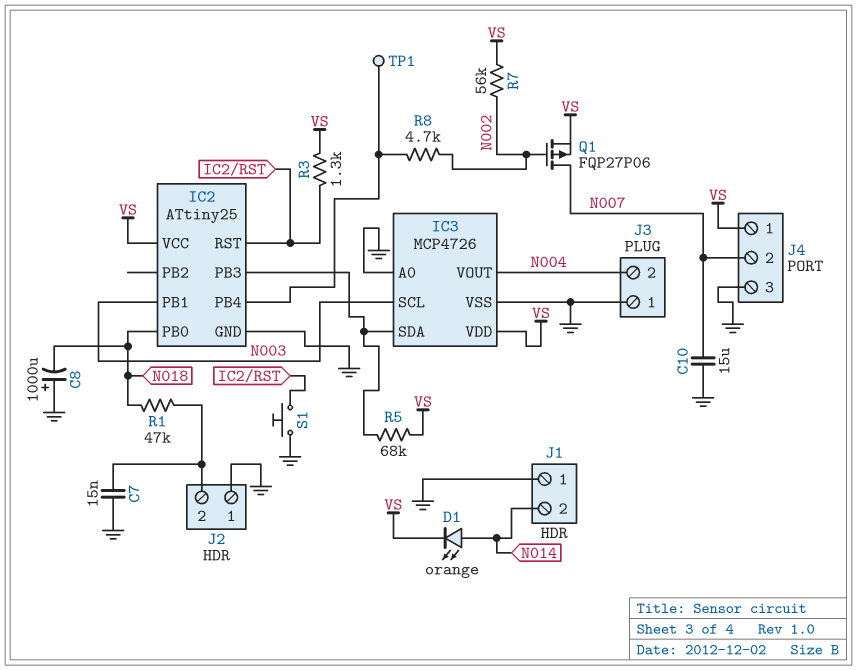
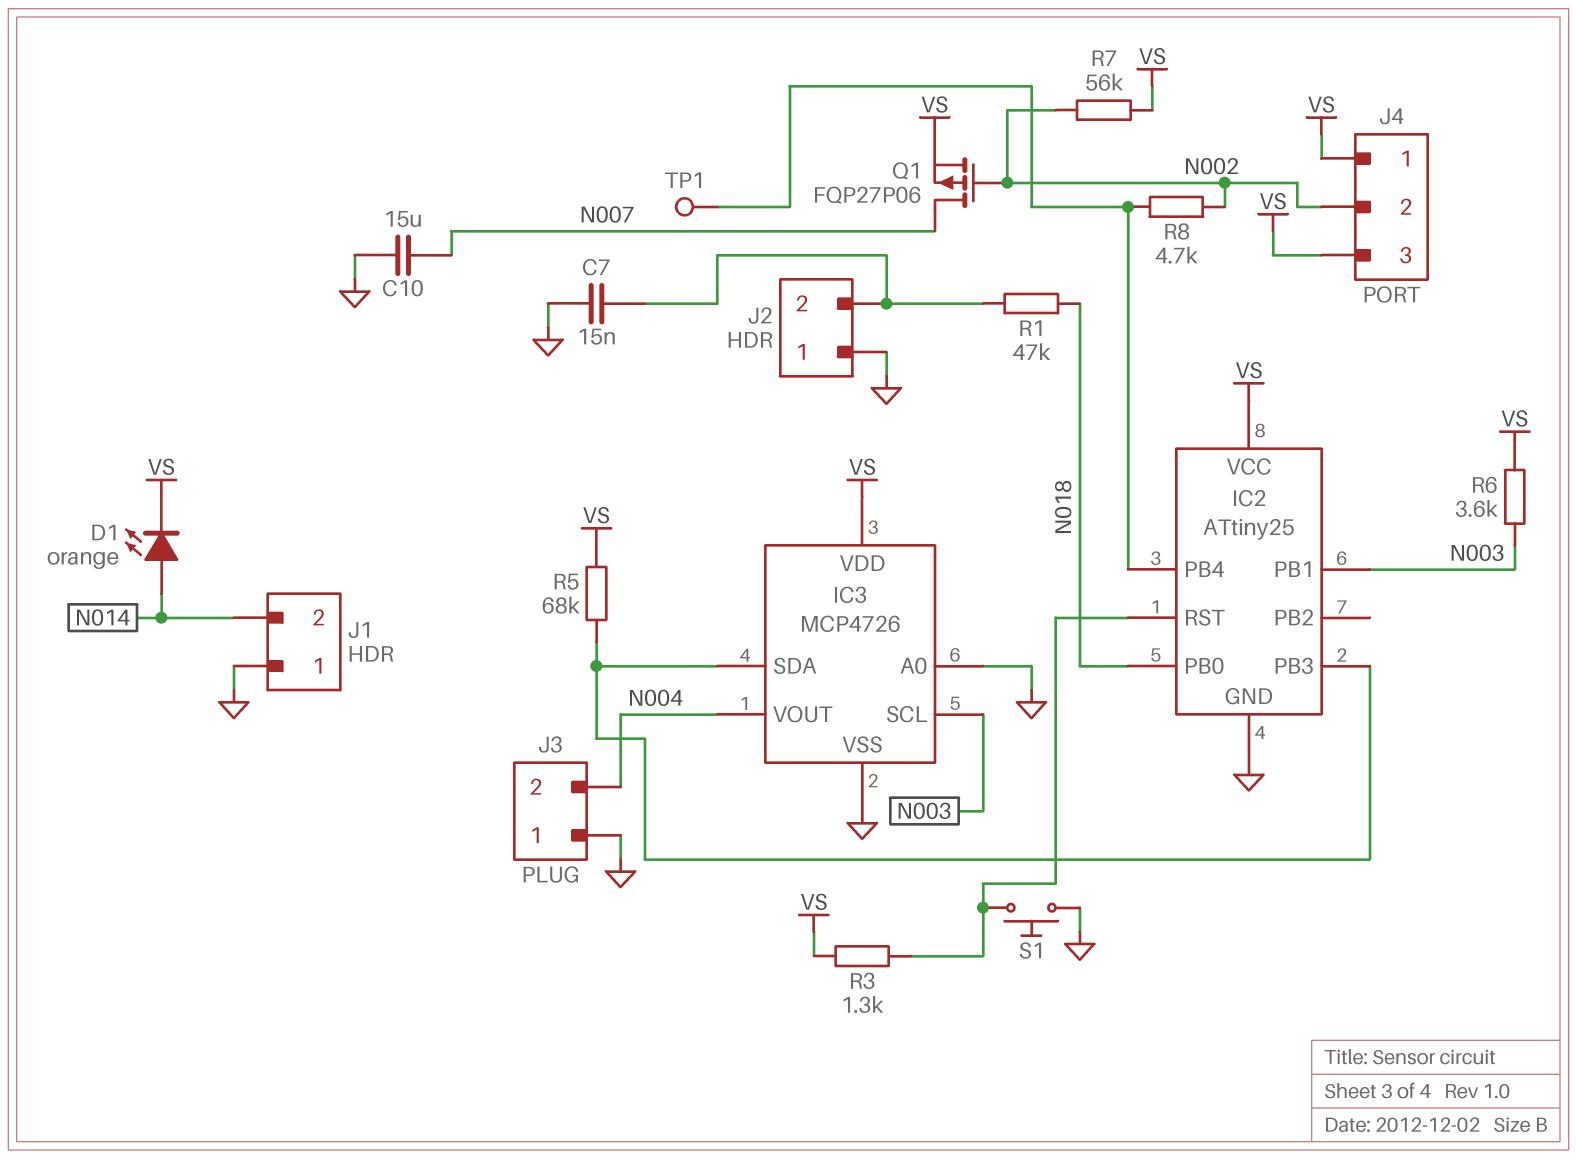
C8: 1000uF (plus GND, minus N018) -> none
J4 pin 2: N007 -> N002
J4 pin 3: GND -> VS
R6: none -> 3.6k (N003, VS)

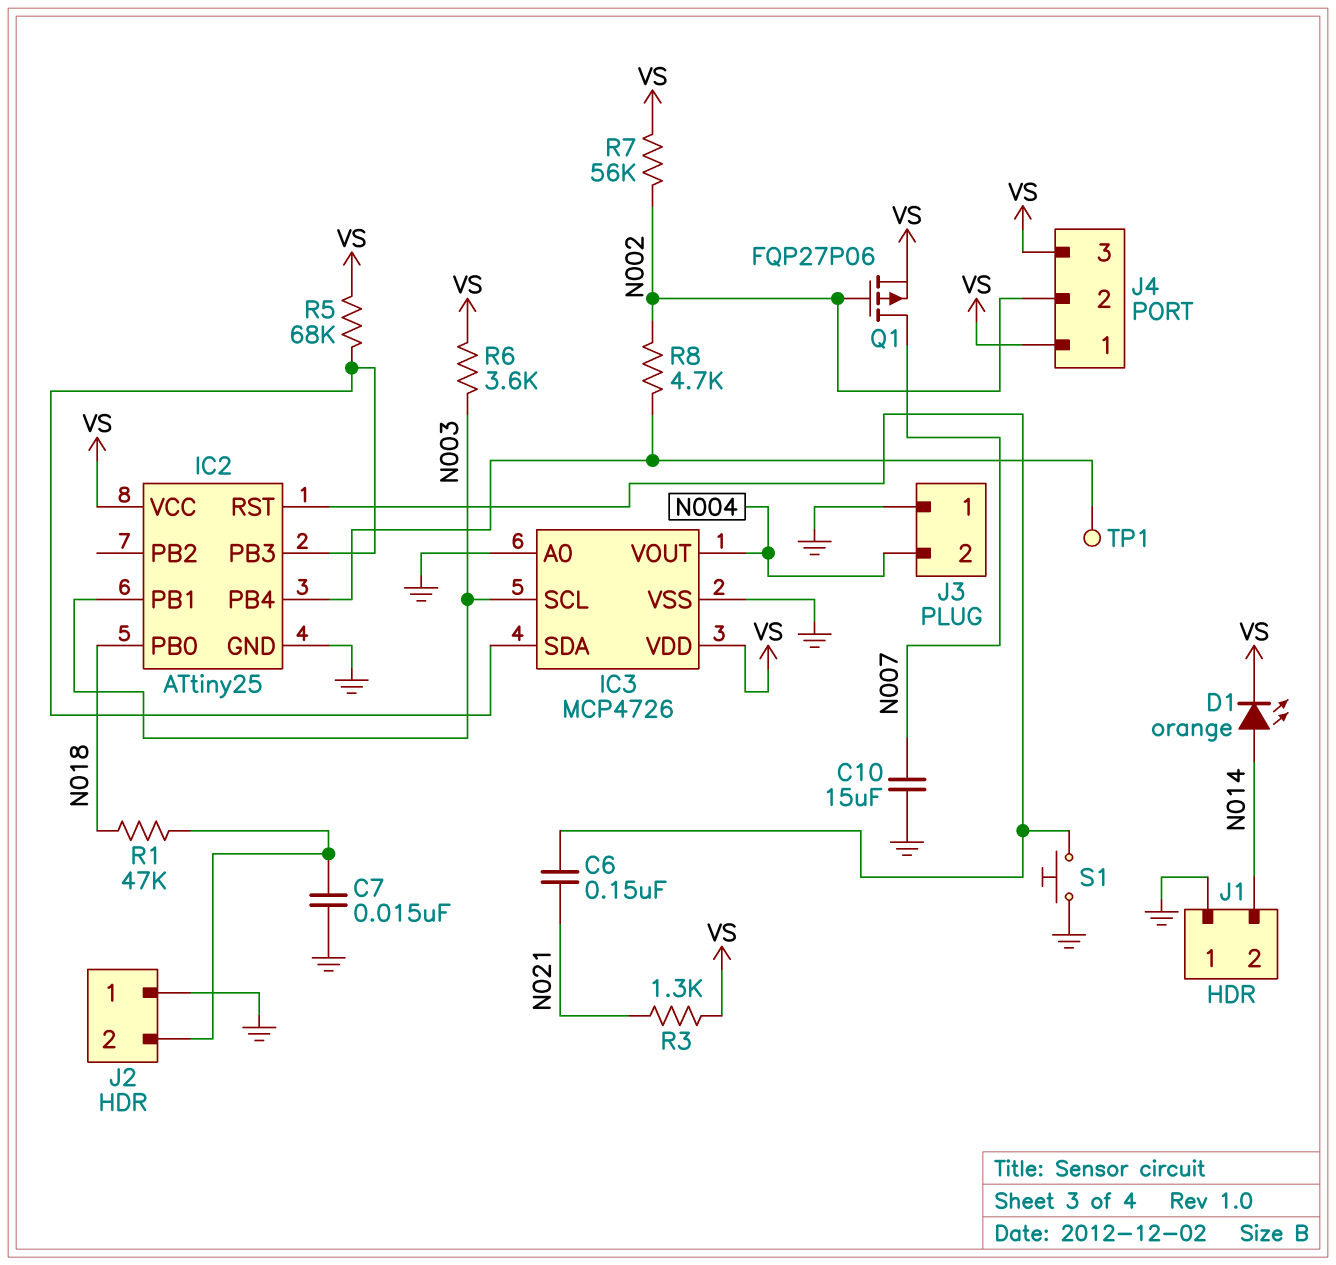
C6: none -> 150nF (IC2/RST, N021)
R3: 1.3k (IC2/RST, VS) -> 1.3k (N021, VS)

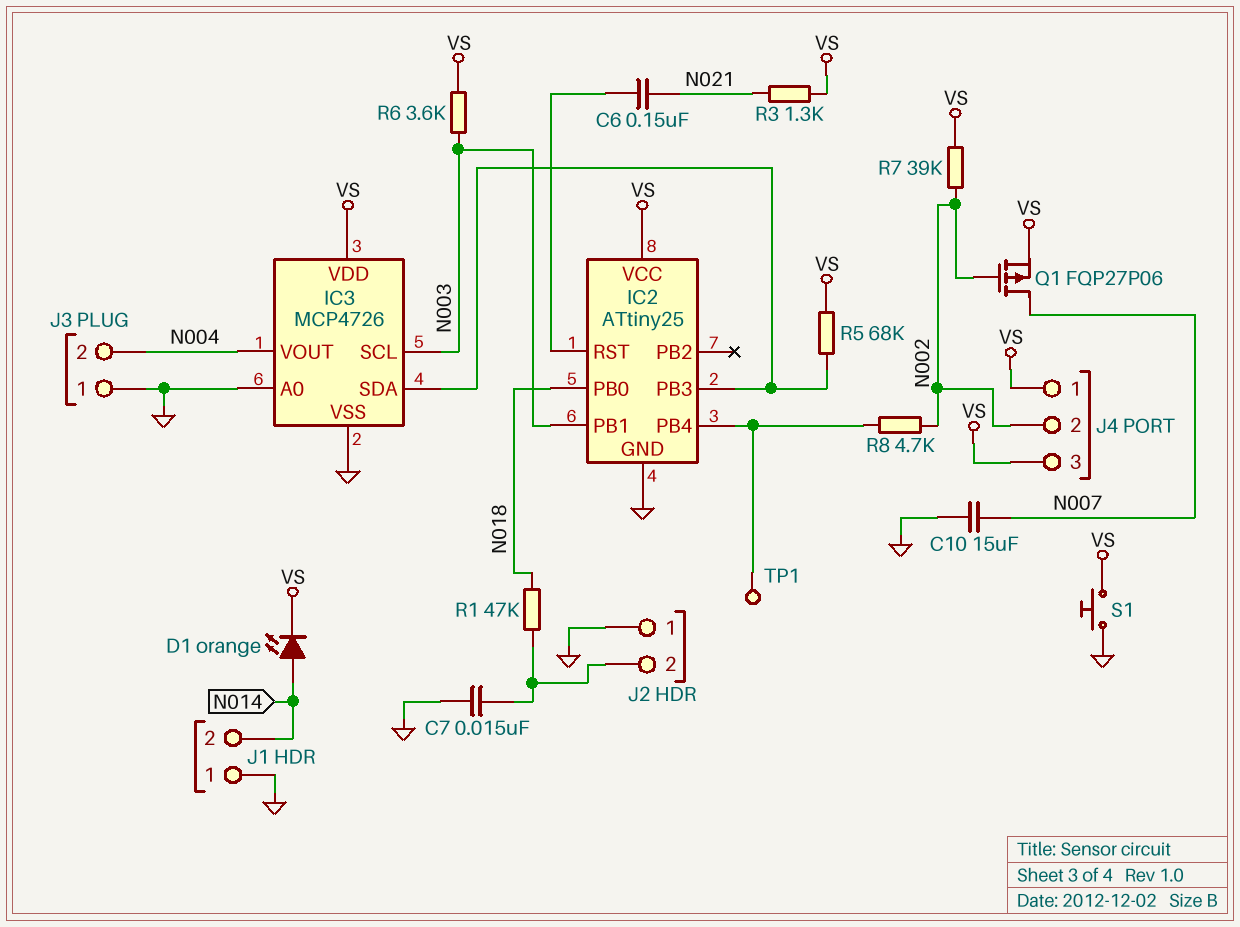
R7: 56k (N002, VS) -> 39k (N002, VS)
S1: button (GND, IC2/RST) -> button (GND, VS)

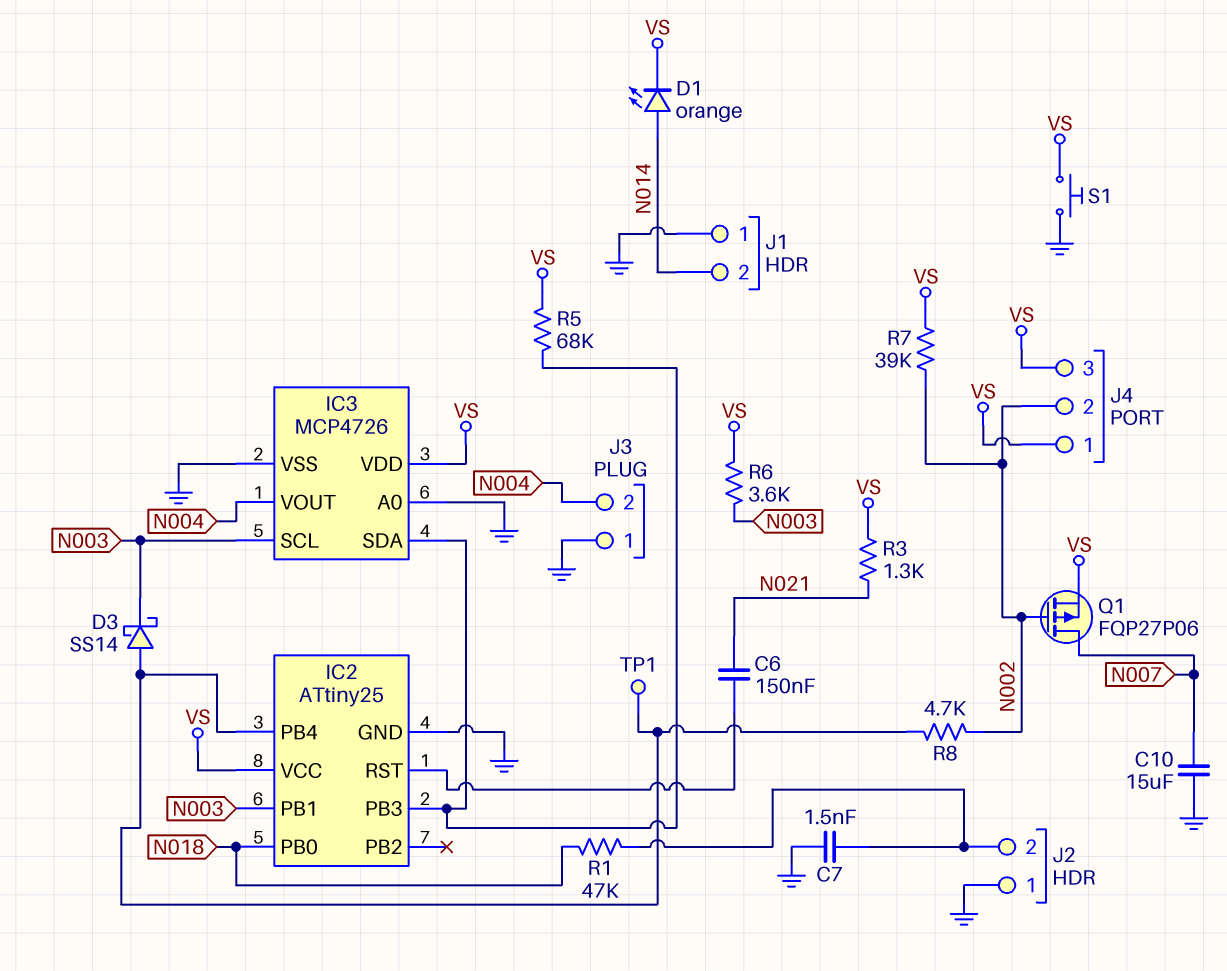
C7: 15nF (GND, J2/2) -> 1.5nF (GND, J2/2)
D3: none -> schottky SS14 (A IC2/PB4, K N003)

